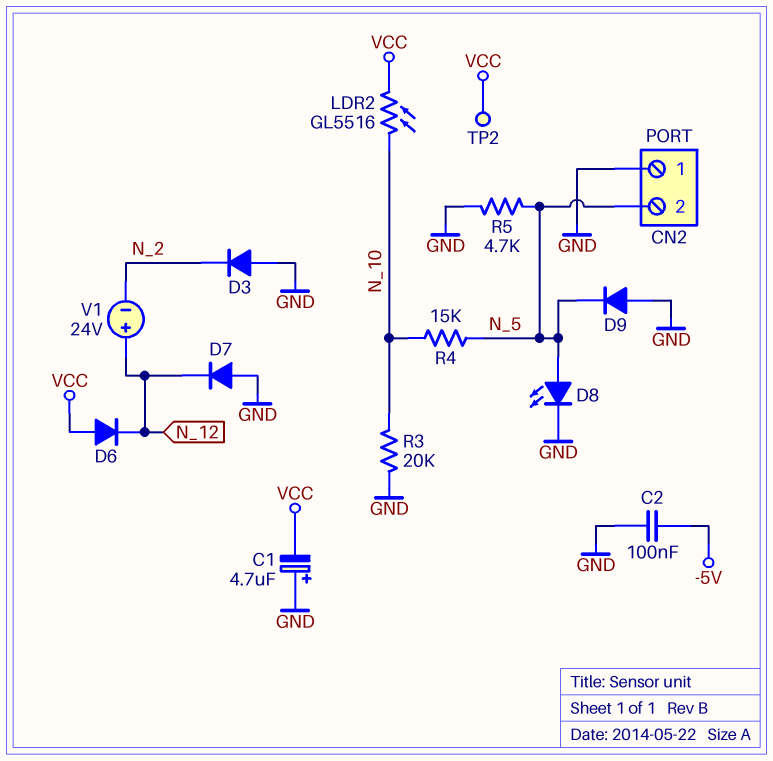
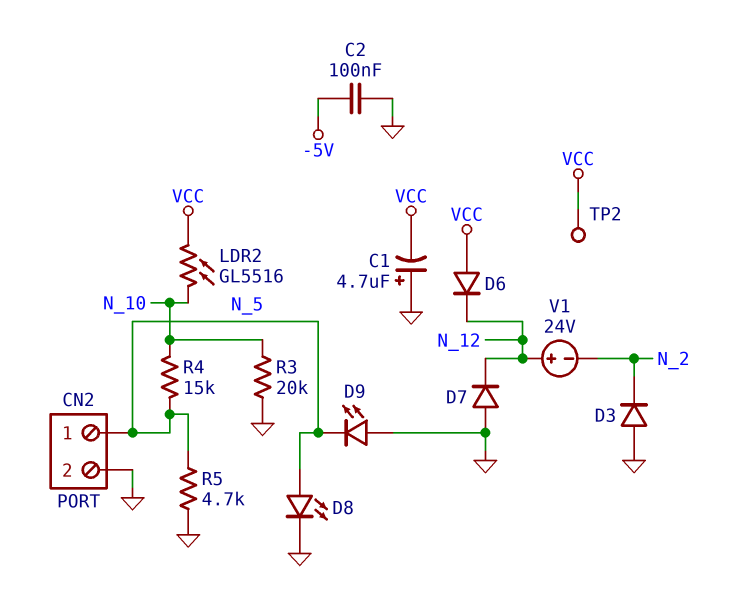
CN2 pin 1: GND -> N_5
CN2 pin 2: N_5 -> GND
D9: diode (A GND, K N_5) -> LED (A GND, K N_5)

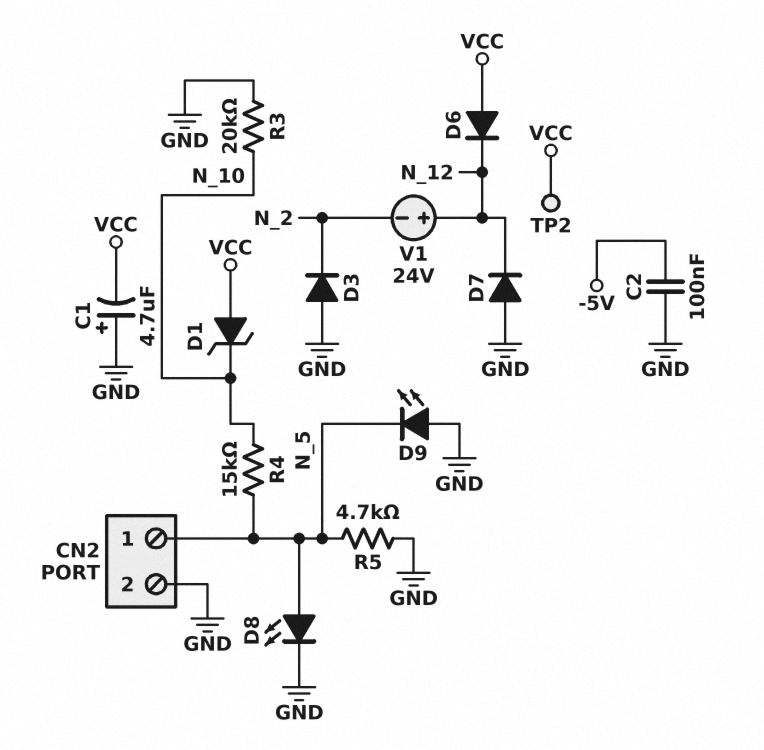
D1: none -> zener (A VCC, K N_10)
LDR2: GL5516 (N_10, VCC) -> none

